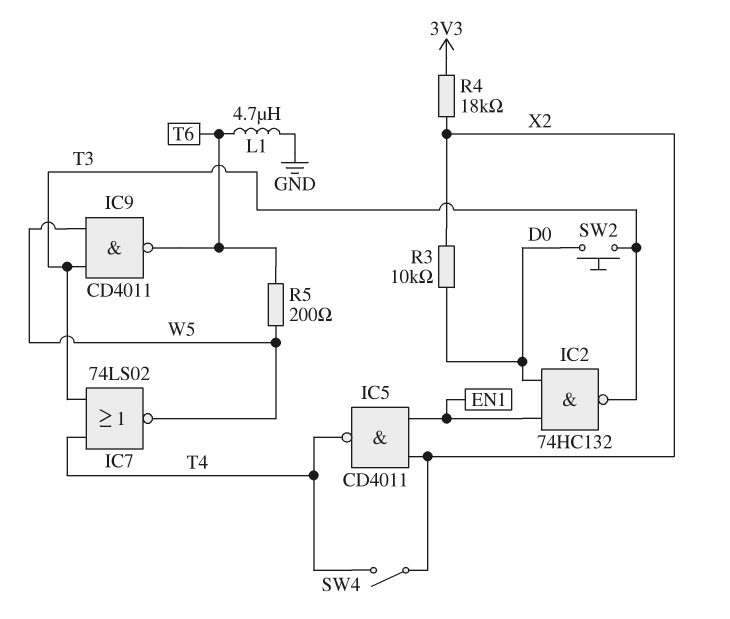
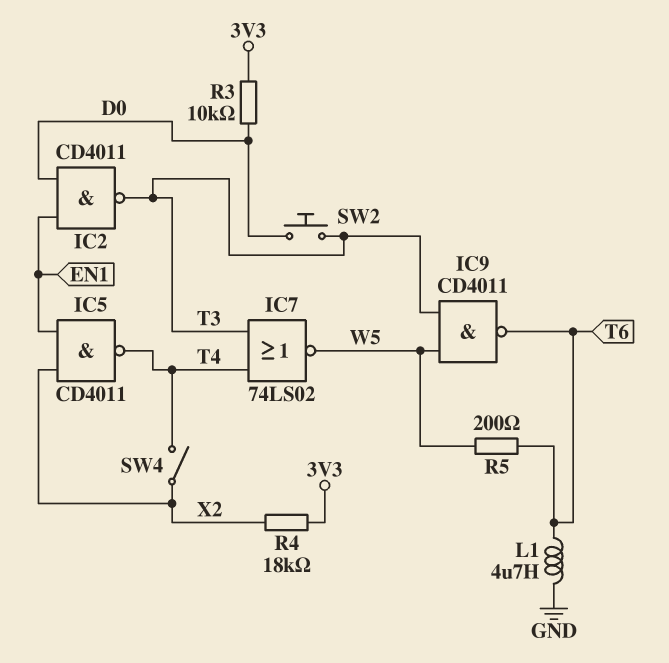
IC2: NAND 74HC132 (in D0, in EN1, out T3) -> NAND CD4011 (in D0, in EN1, out T3)
R3: 10k (D0, X2) -> 10k (3V3, D0)

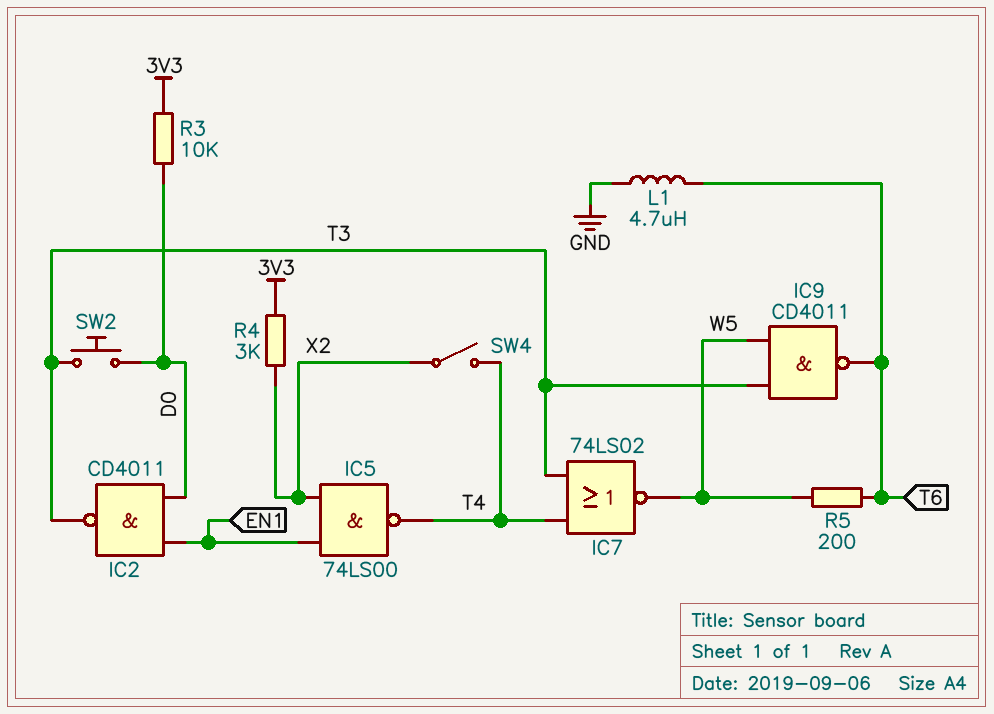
IC5: NAND CD4011 (in EN1, in X2, out T4) -> NAND 74LS00 (in EN1, in X2, out T4)
R4: 18k (3V3, X2) -> 3k (3V3, X2)

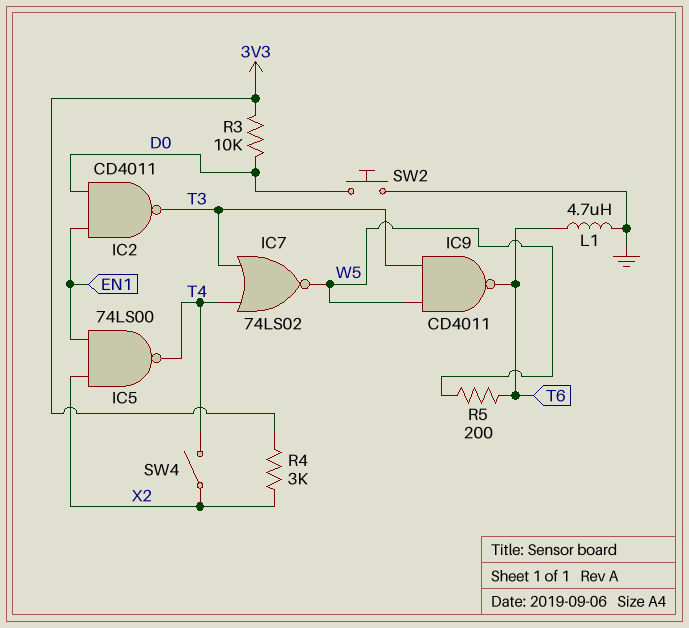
SW2: button (D0, T3) -> button (D0, GND)

